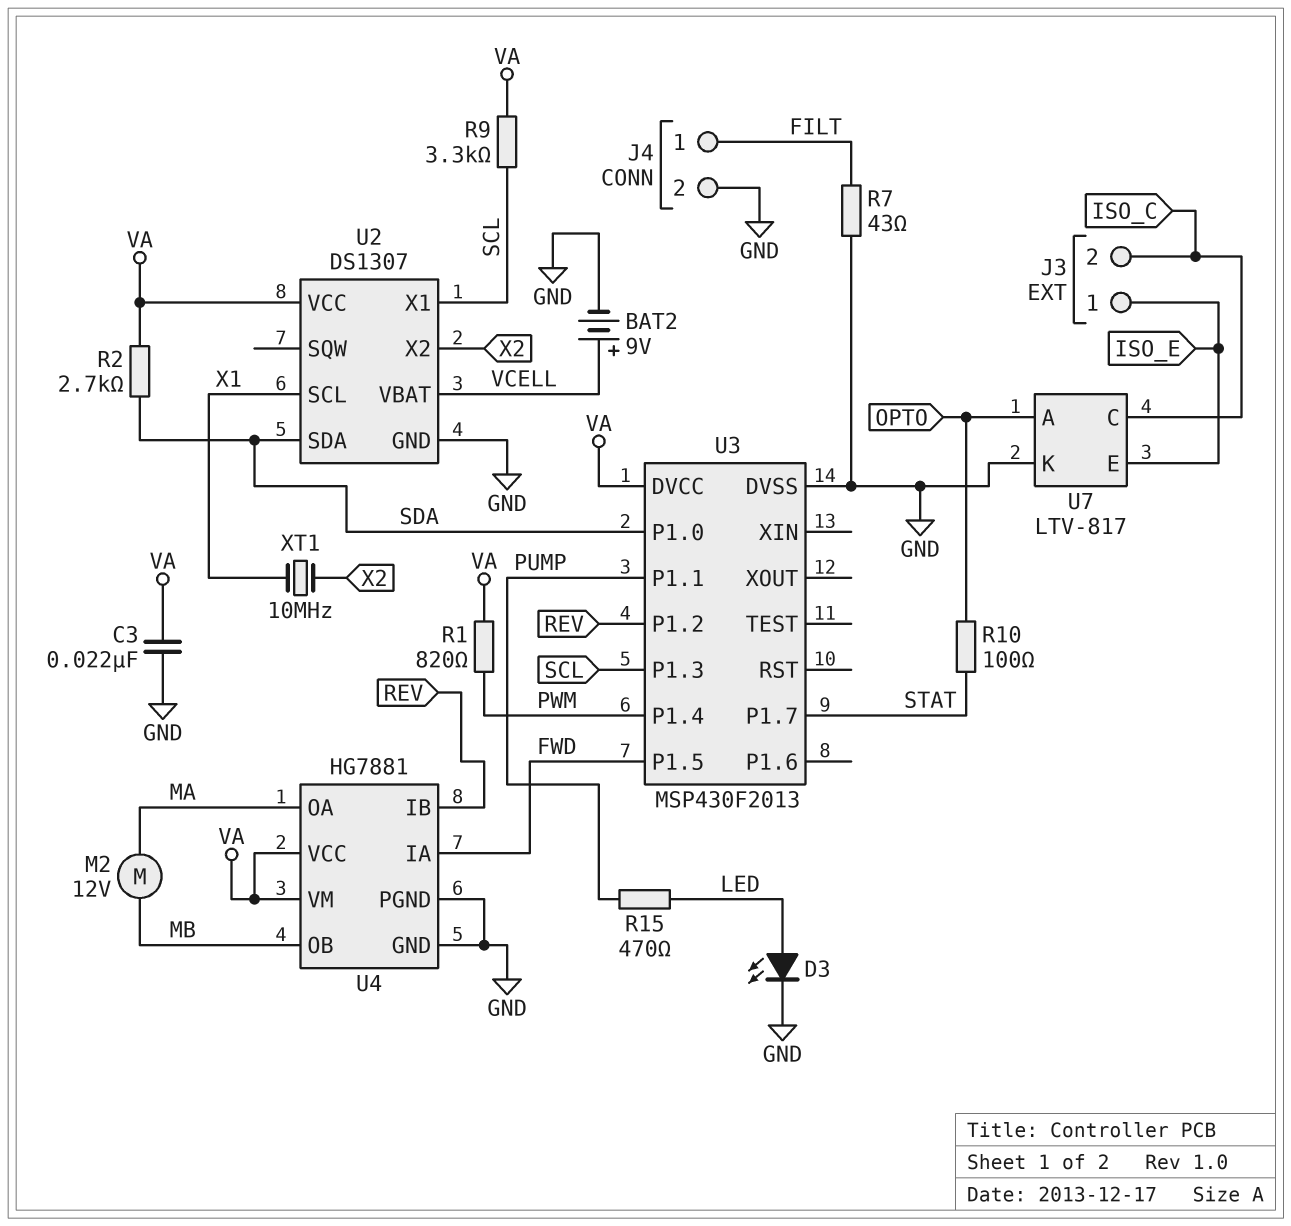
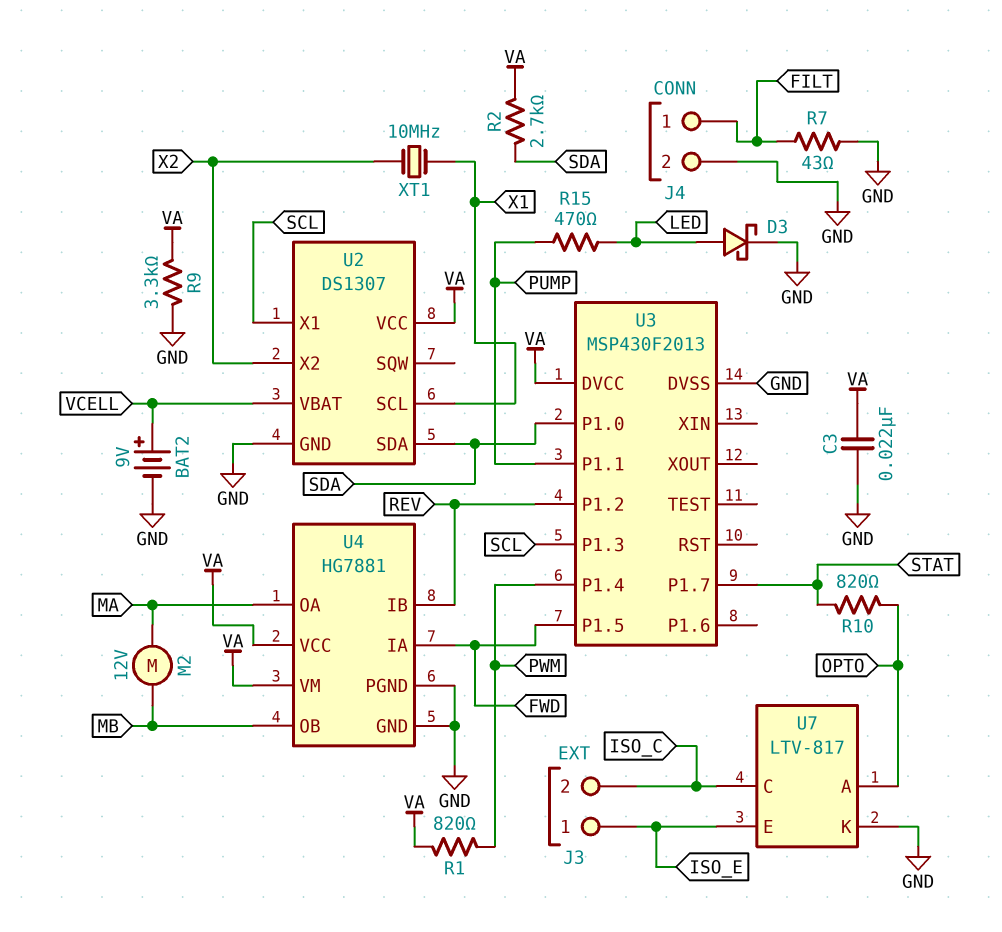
D3: LED (A LED, K GND) -> schottky (A LED, K GND)
R9: 3.3k (SCL, VA) -> 3.3k (GND, VA)
R10: 100 (OPTO, STAT) -> 820 (OPTO, STAT)

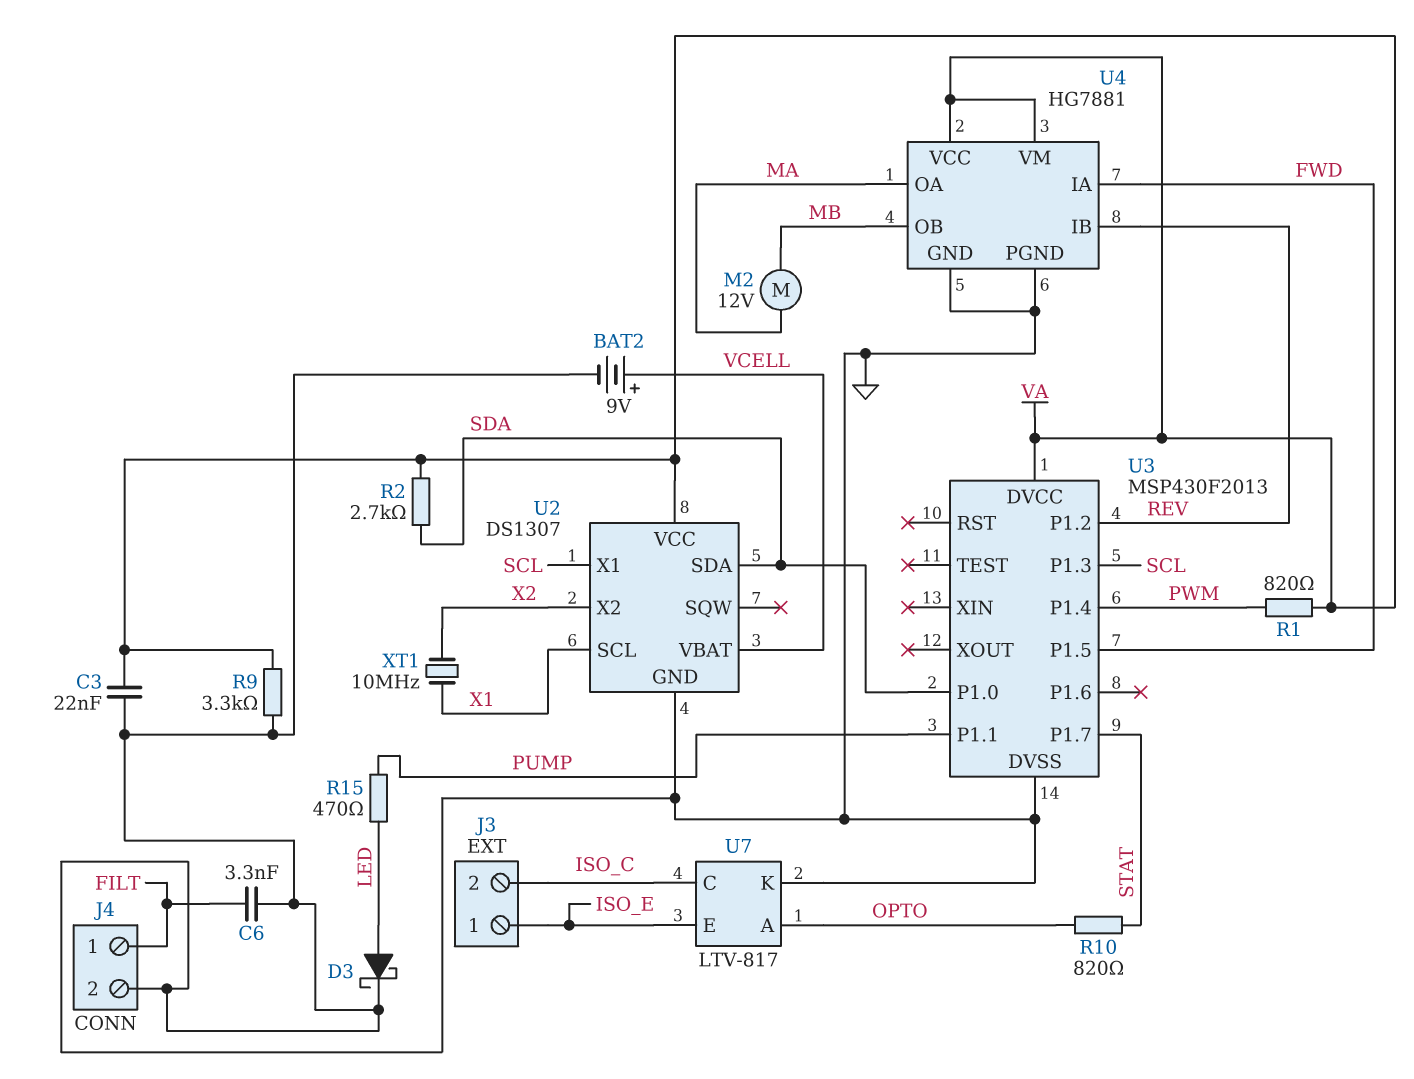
C6: none -> 3.3nF (FILT, GND)
R7: 43 (FILT, GND) -> none

